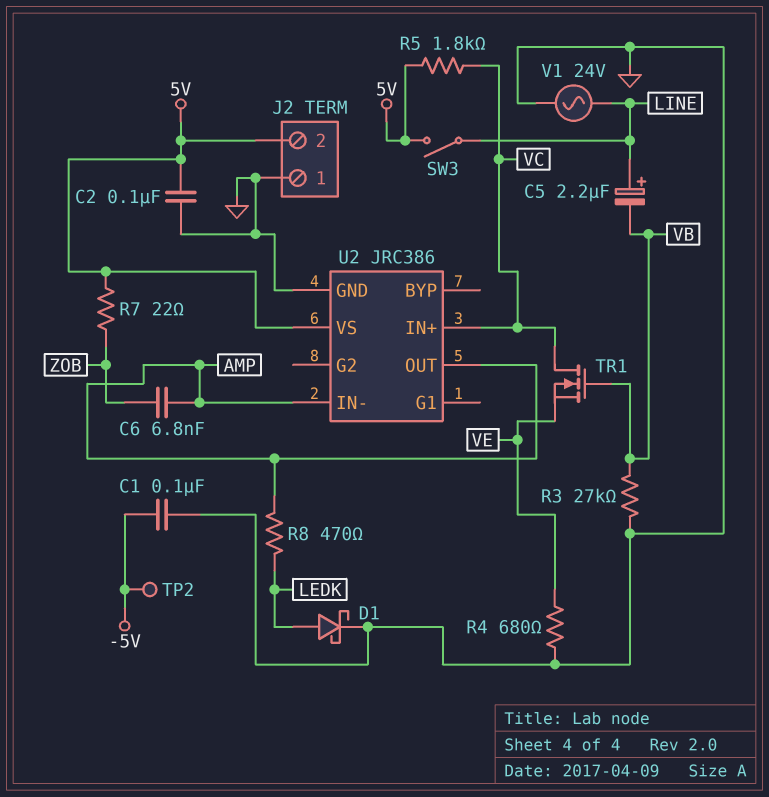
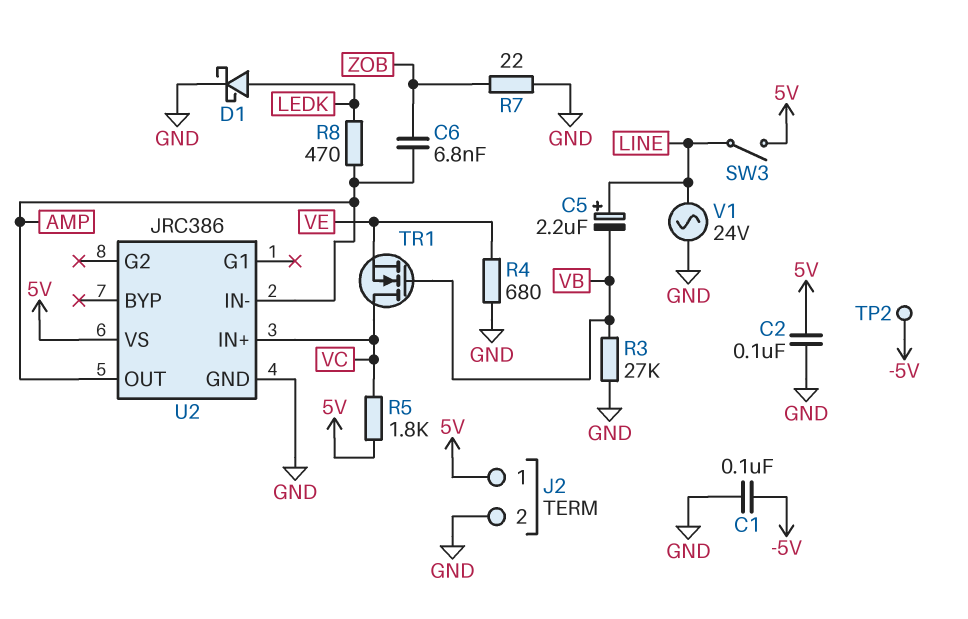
J2 pin 1: GND -> 5V
J2 pin 2: 5V -> GND
R7: 22 (5V, ZOB) -> 22 (GND, ZOB)

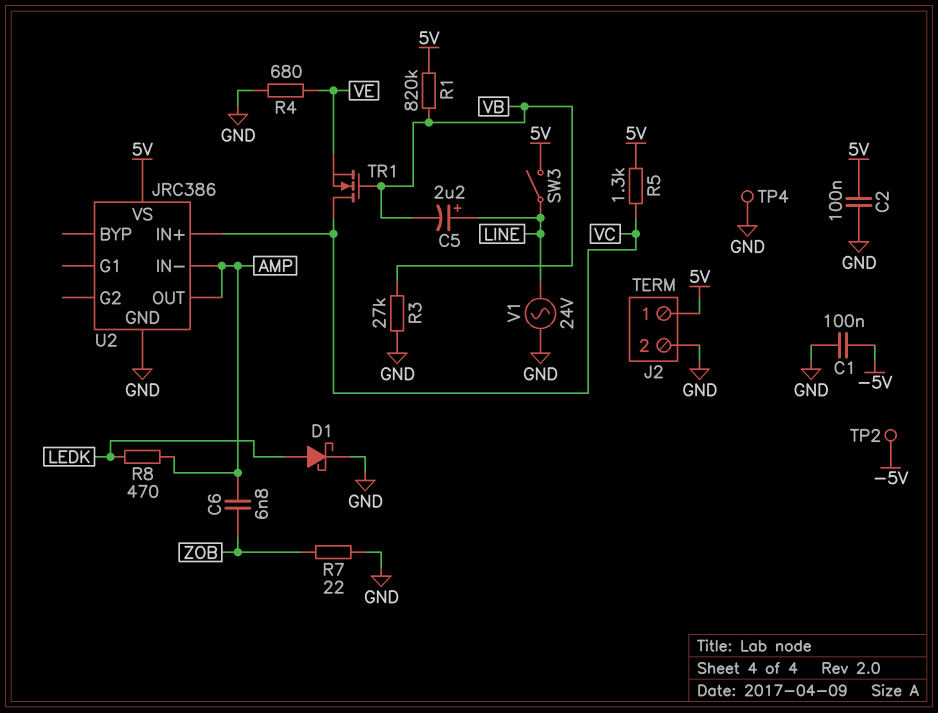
R1: none -> 820k (5V, VB)
R5: 1.8k (5V, VC) -> 1.3k (5V, VC)
TP4: none -> test point (GND)

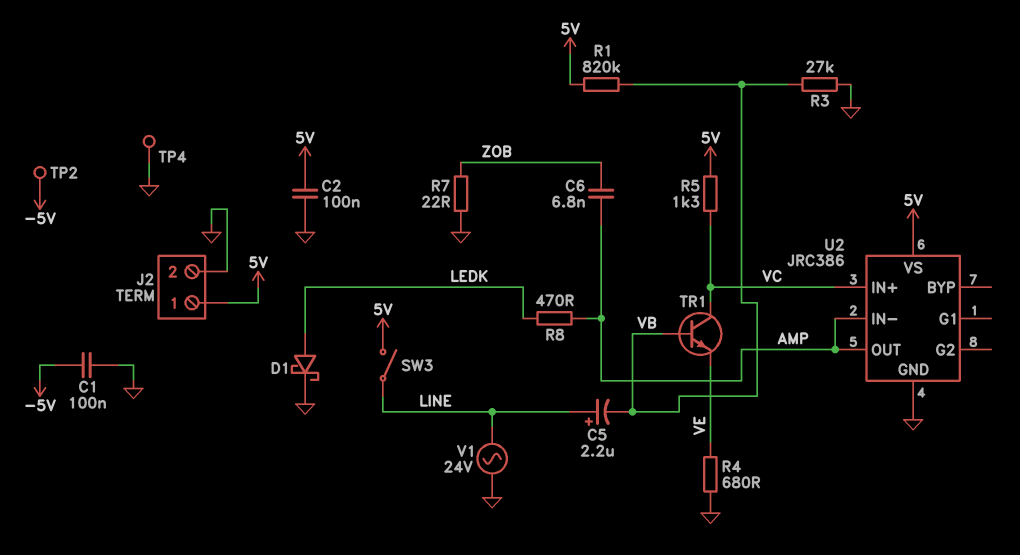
TR1: NMOS (G VB, D VC, S VE) -> NPN (B VB, C VC, E VE)

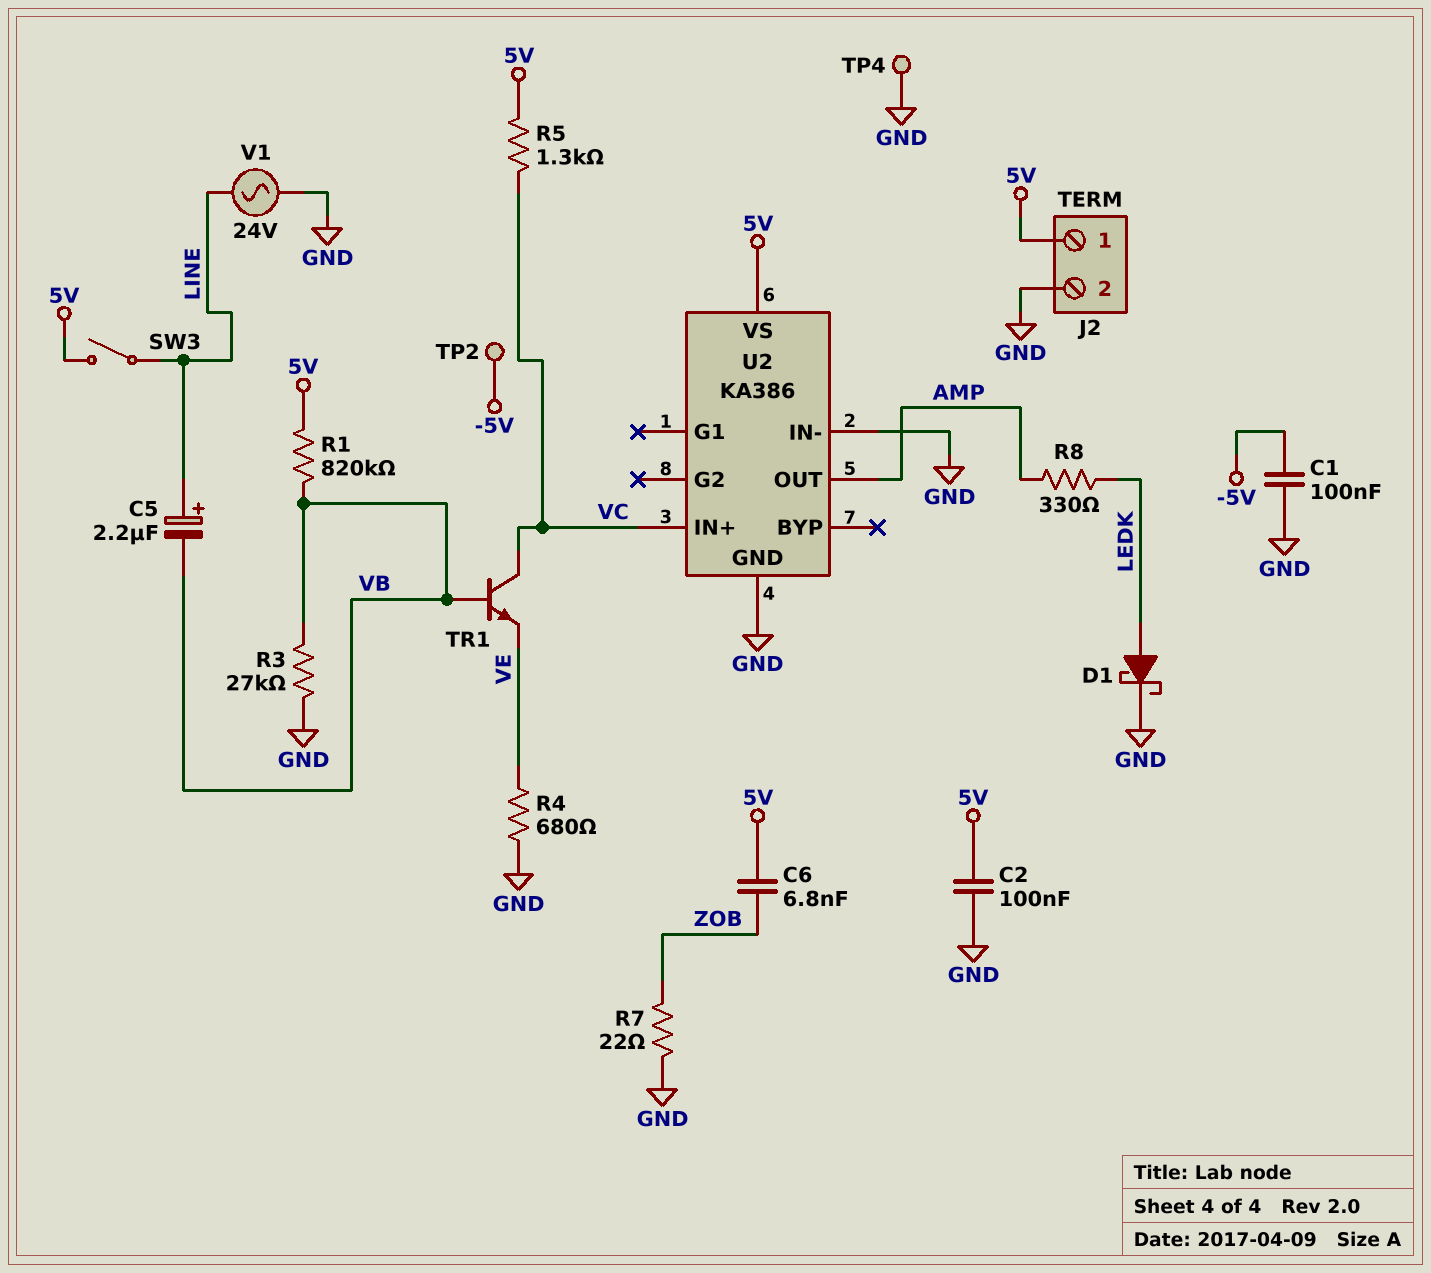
C6: 6.8nF (AMP, ZOB) -> 6.8nF (5V, ZOB)
R8: 470 (AMP, LEDK) -> 330 (AMP, LEDK)
U2: JRC386 -> KA386
U2 pin IN-: AMP -> GND

